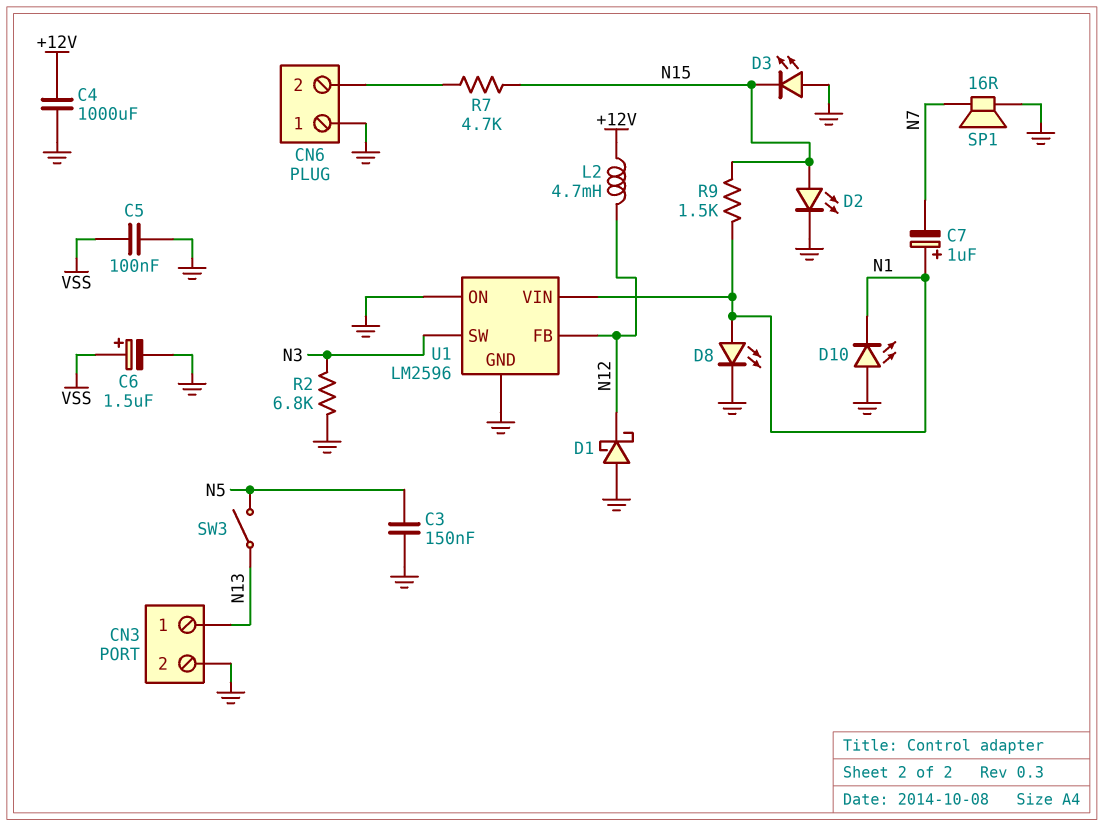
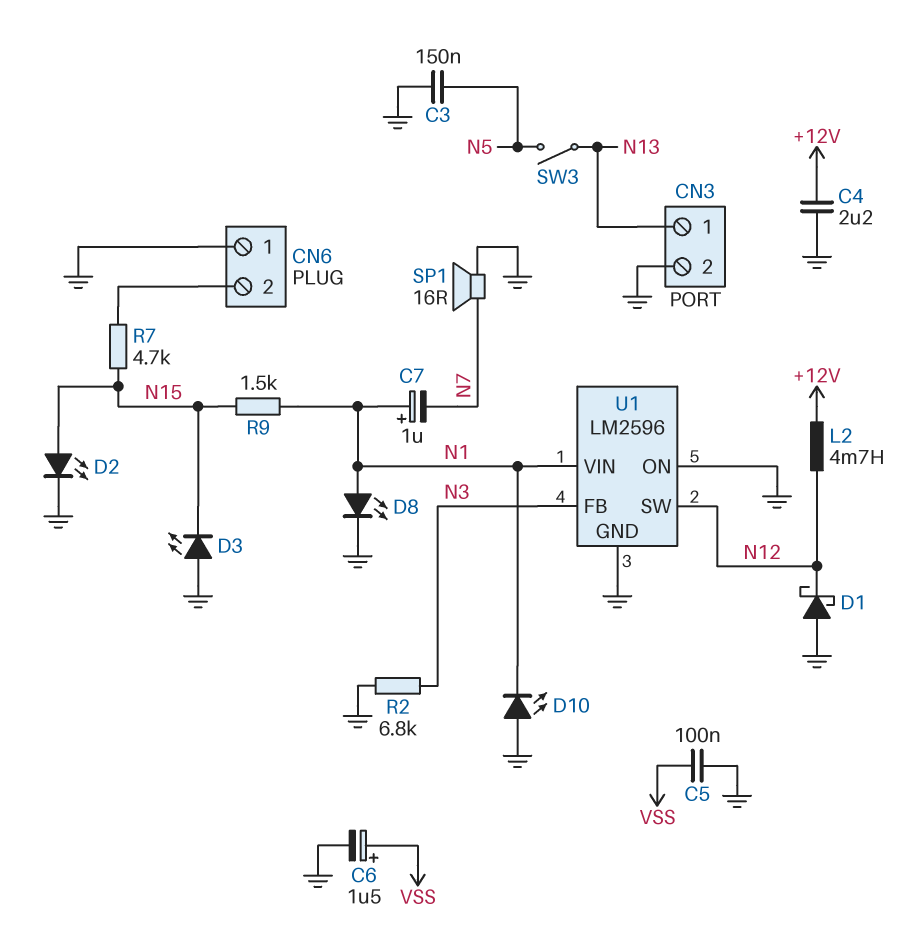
C4: 1000uF (+12V, GND) -> 2.2uF (+12V, GND)
U1 pin FB: N12 -> N3
U1 pin SW: N3 -> N12

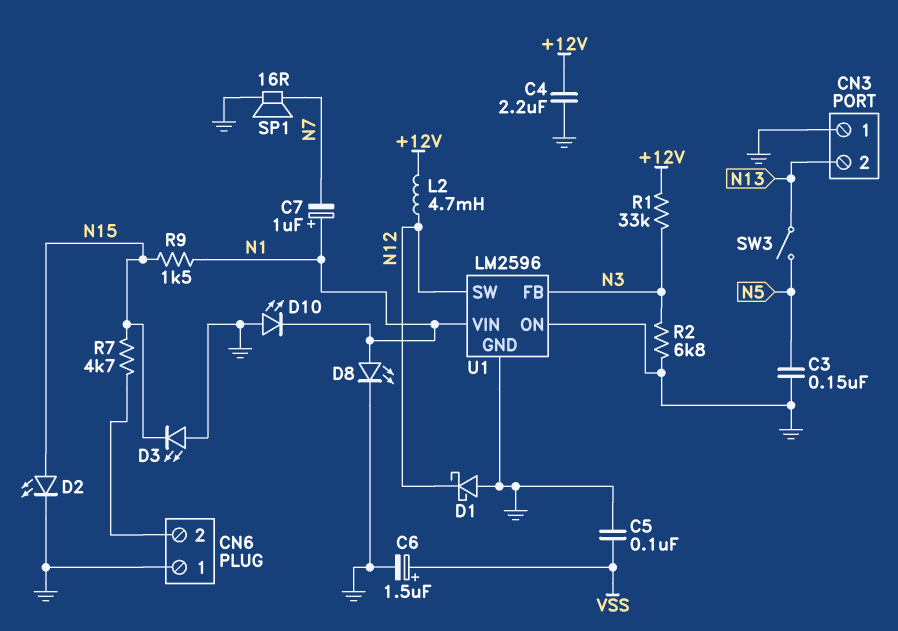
CN3 pin 1: N13 -> GND
CN3 pin 2: GND -> N13
R1: none -> 33k (+12V, N3)

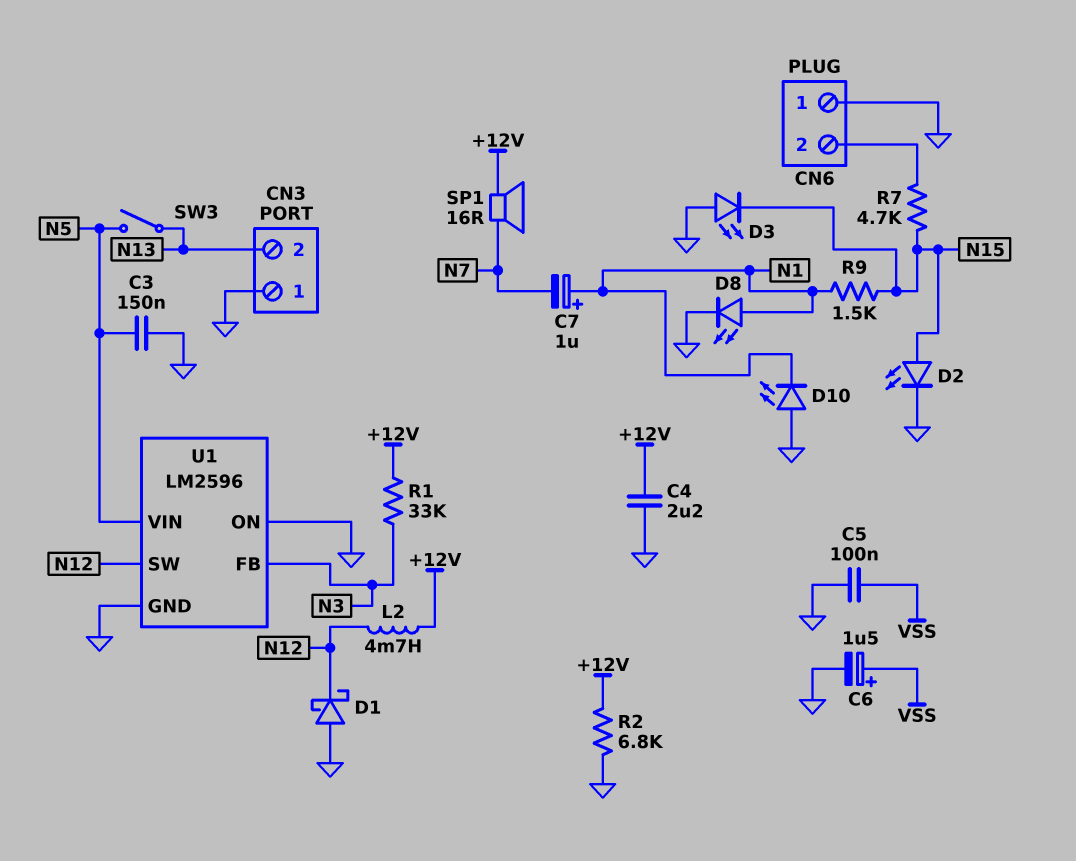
R2: 6.8k (GND, N3) -> 6.8k (+12V, GND)
SP1: speaker 16R (GND, N7) -> speaker 16R (+12V, N7)
U1 pin VIN: N1 -> N5

